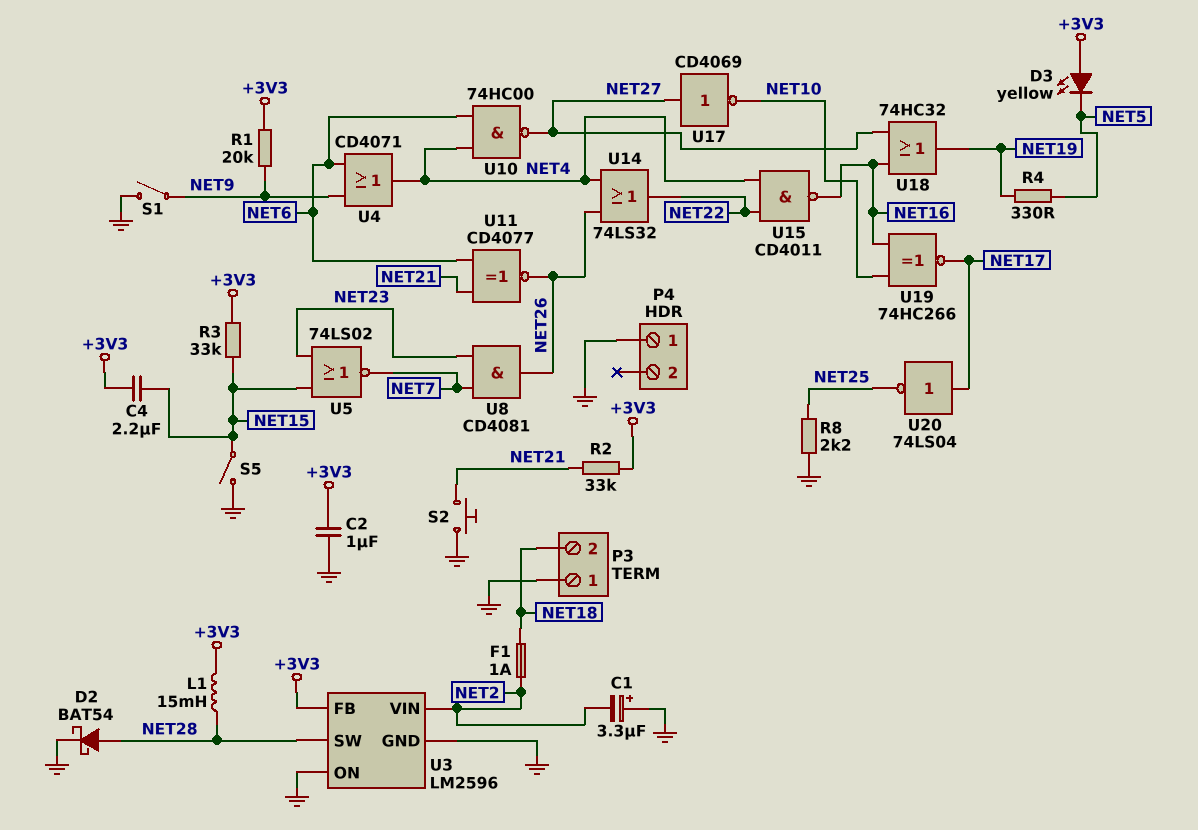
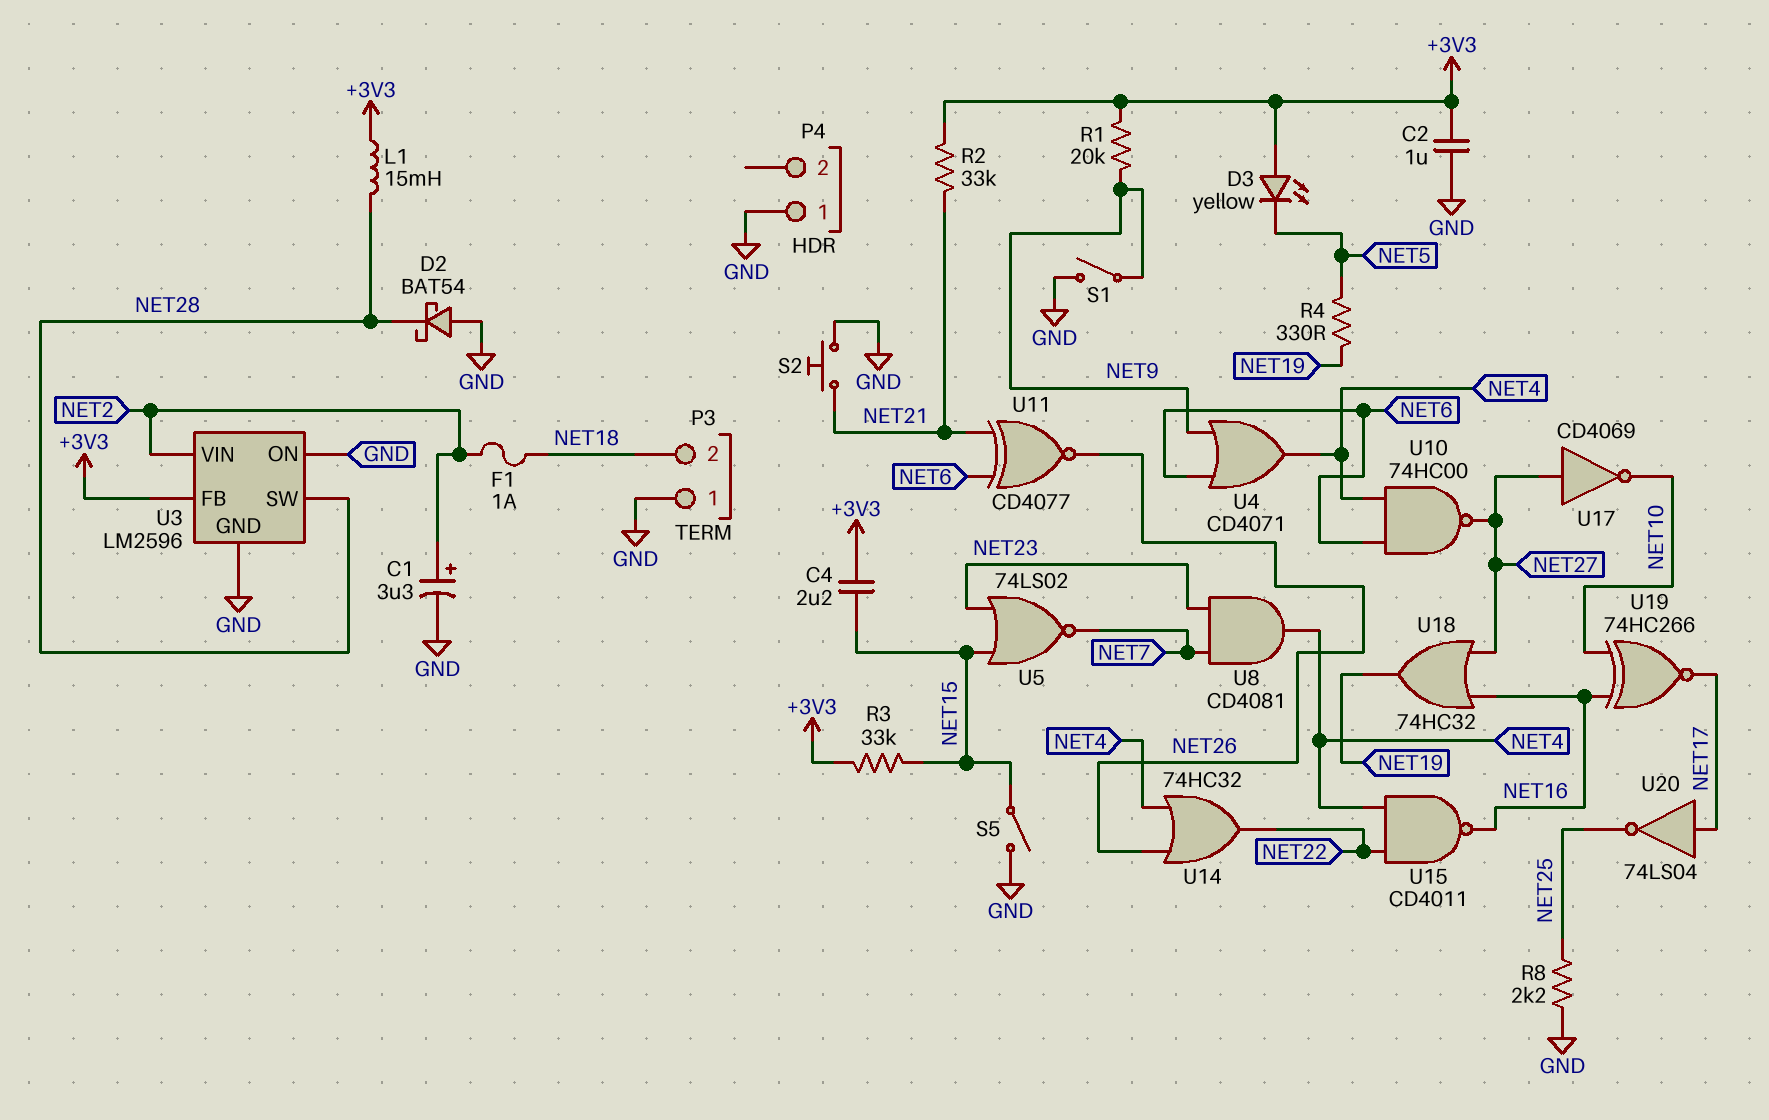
C1: 3.3uF (plus GND, minus NET2) -> 3.3uF (plus NET2, minus GND)
D2: schottky BAT54 (A NET28, K GND) -> schottky BAT54 (A GND, K NET28)
U8: AND CD4081 (in NET7, in NET23, out NET26) -> AND CD4081 (in NET7, in NET23, out NET4)
U14: OR 74LS32 (in NET4, in NET26, out NET22) -> OR 74HC32 (in NET4, in NET26, out NET22)

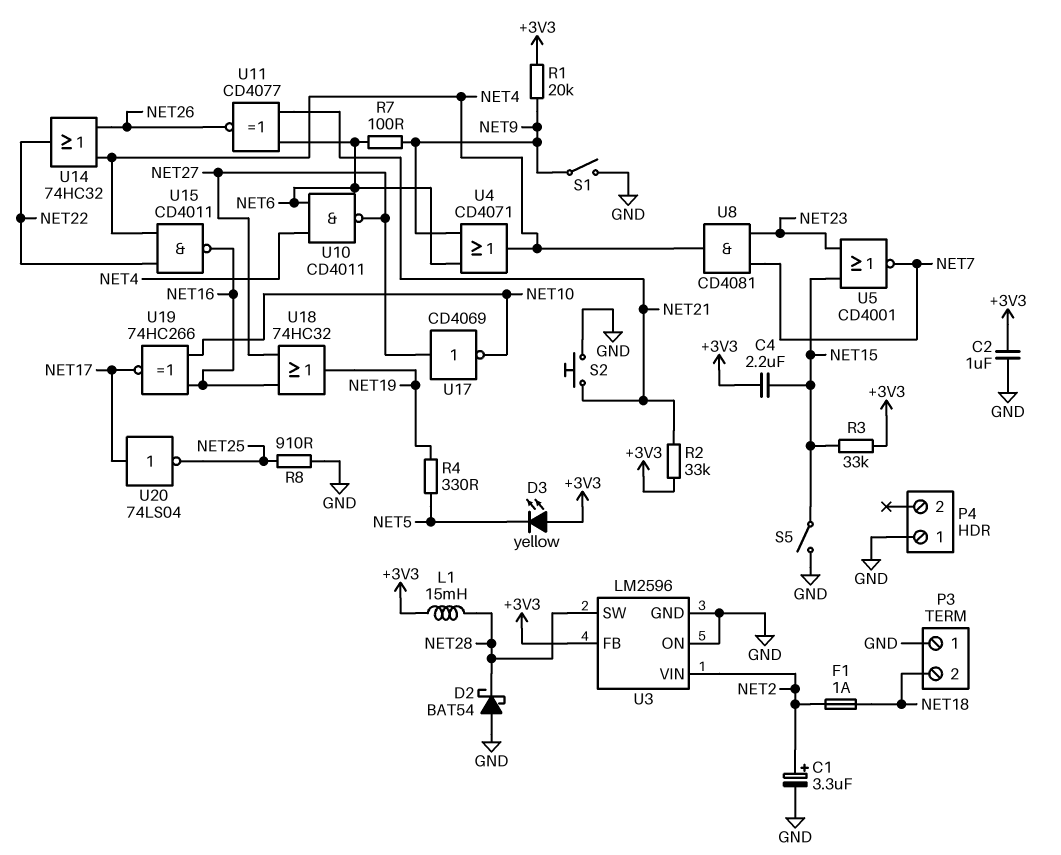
R7: none -> 100 (NET6, NET9)
R8: 2.2k (GND, NET25) -> 910 (GND, NET25)
U5: NOR 74LS02 (in NET15, in NET23, out NET7) -> NOR CD4001 (in NET15, in NET23, out NET7)
U10: NAND 74HC00 (in NET4, in NET6, out NET27) -> NAND CD4011 (in NET4, in NET6, out NET27)

